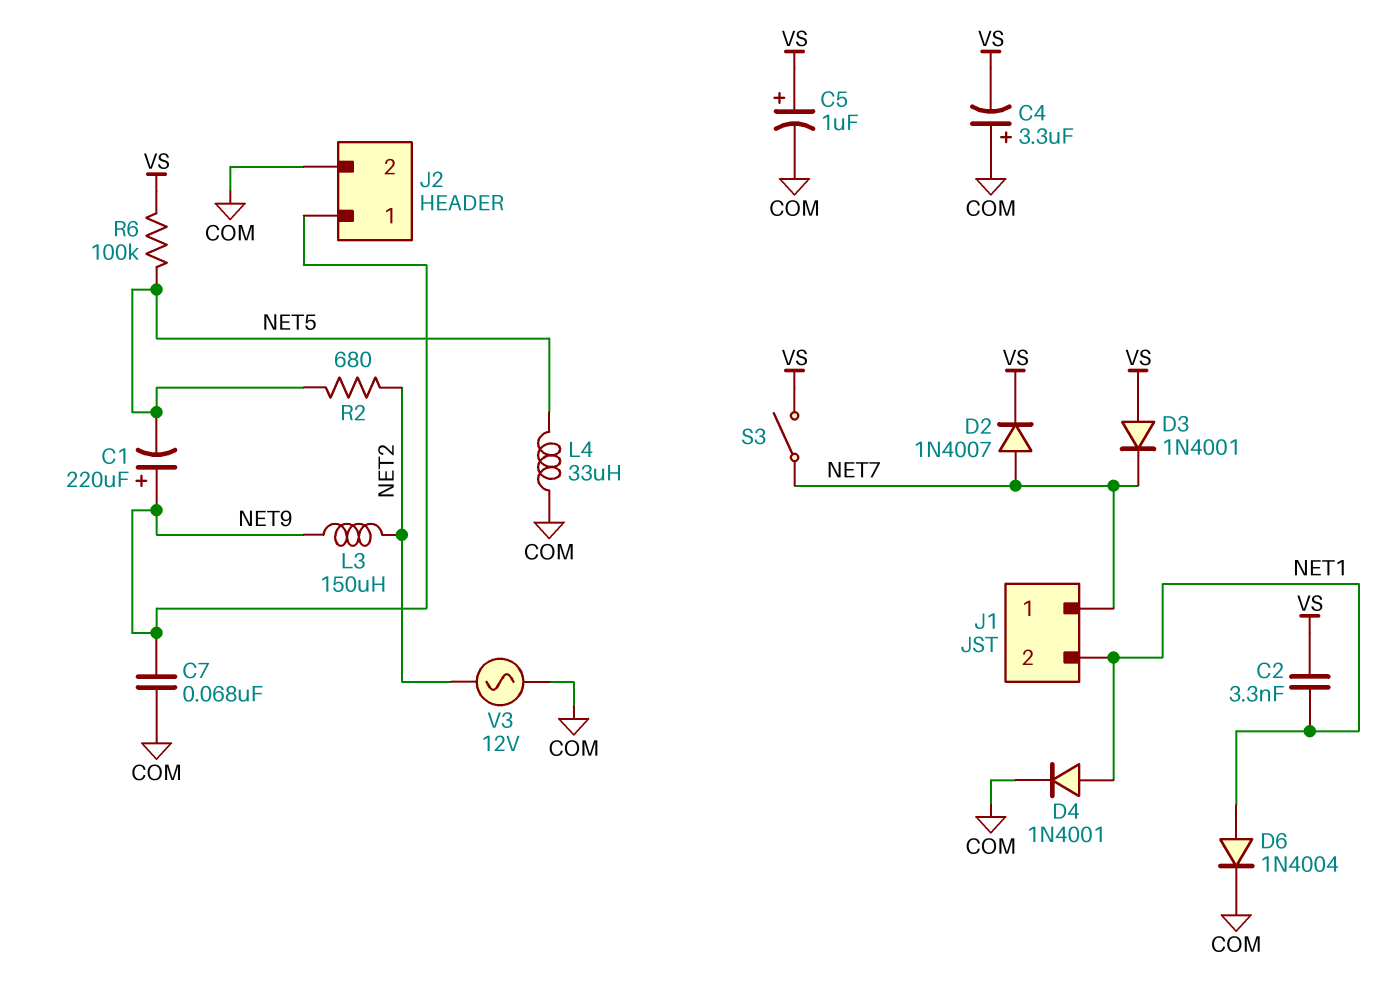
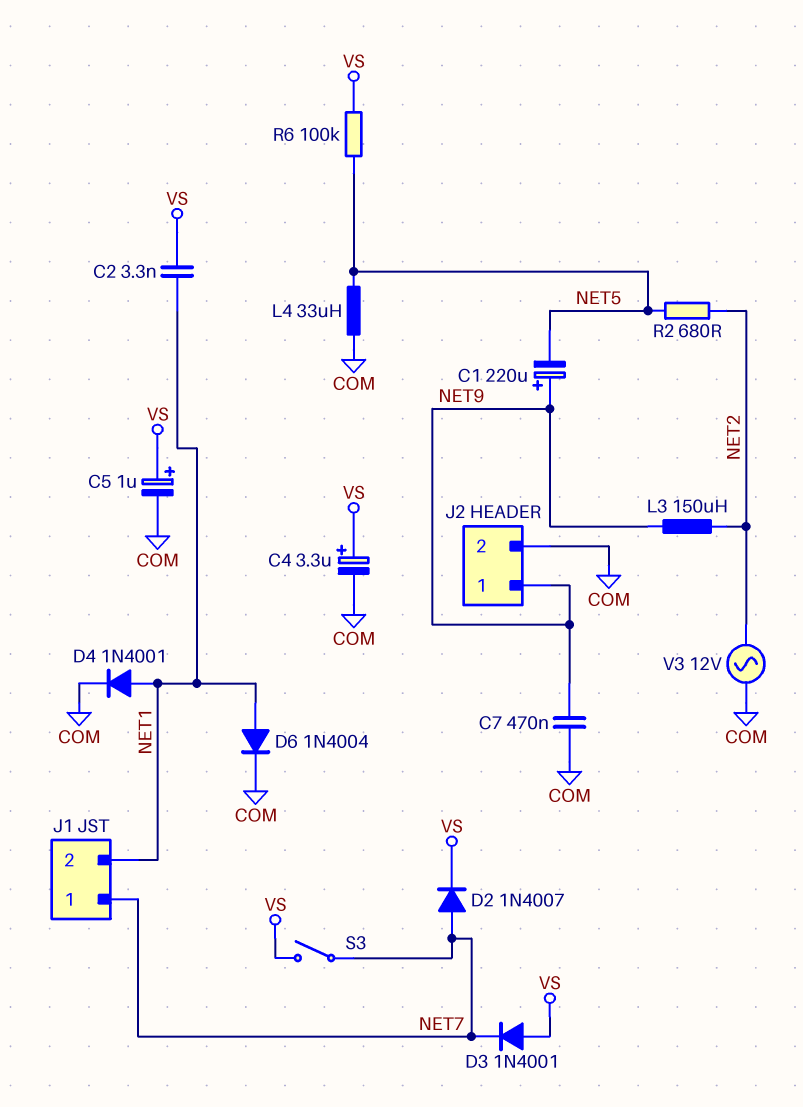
C4: 3.3uF (plus COM, minus VS) -> 3.3uF (plus VS, minus COM)
C7: 68nF (COM, NET9) -> 470nF (COM, NET9)

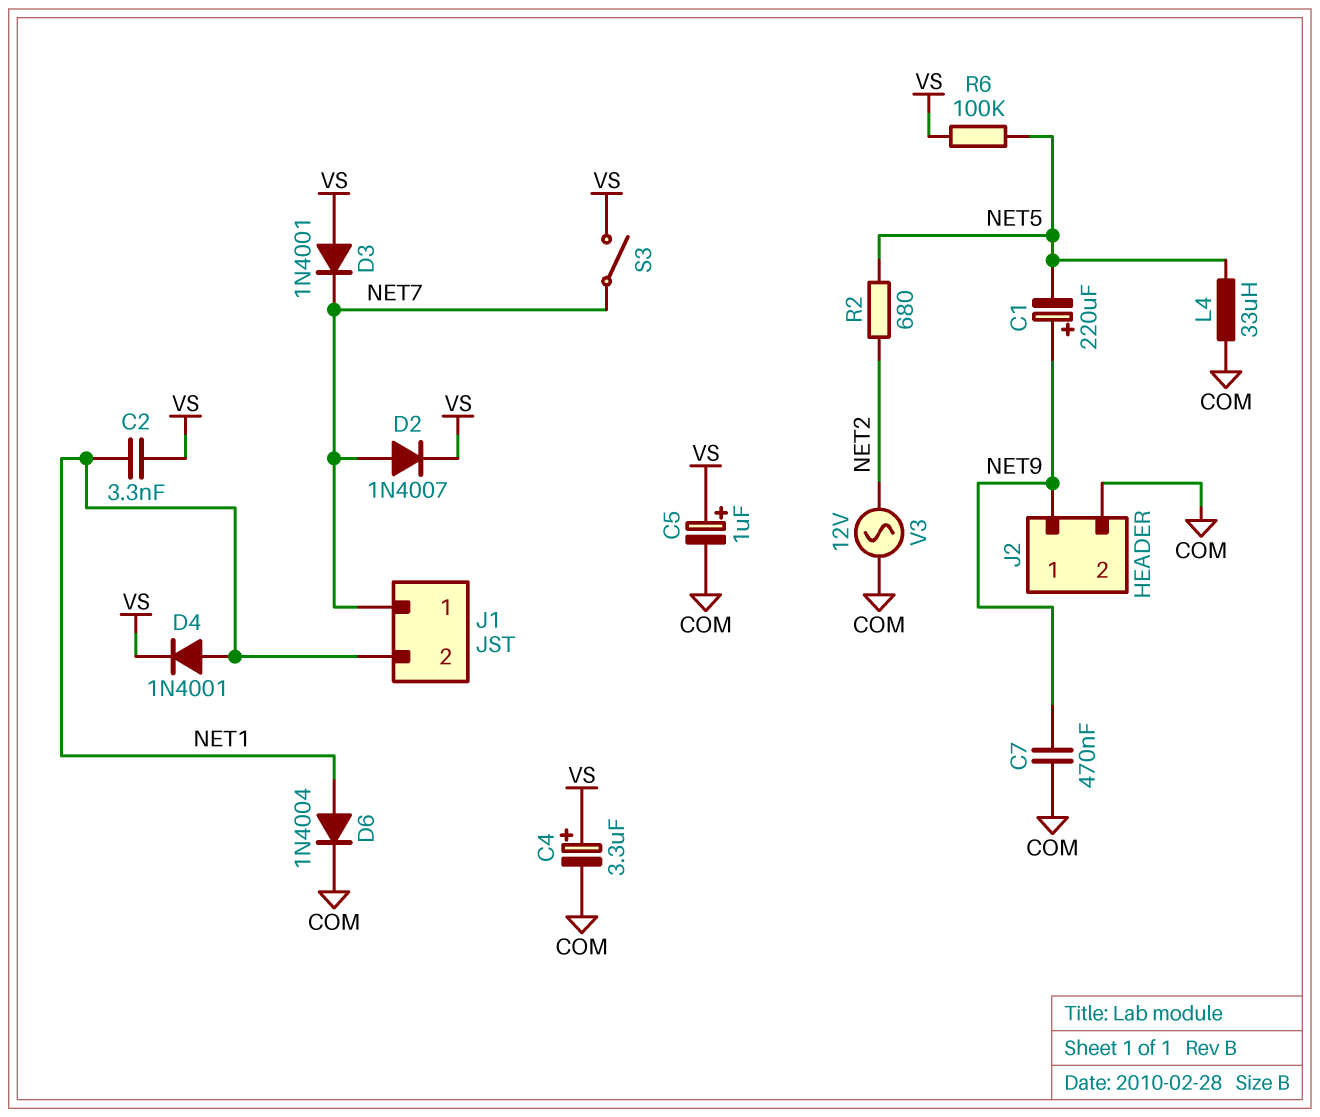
D4: diode 1N4001 (A NET1, K COM) -> diode 1N4001 (A NET1, K VS)
L3: 150uH (NET2, NET9) -> none

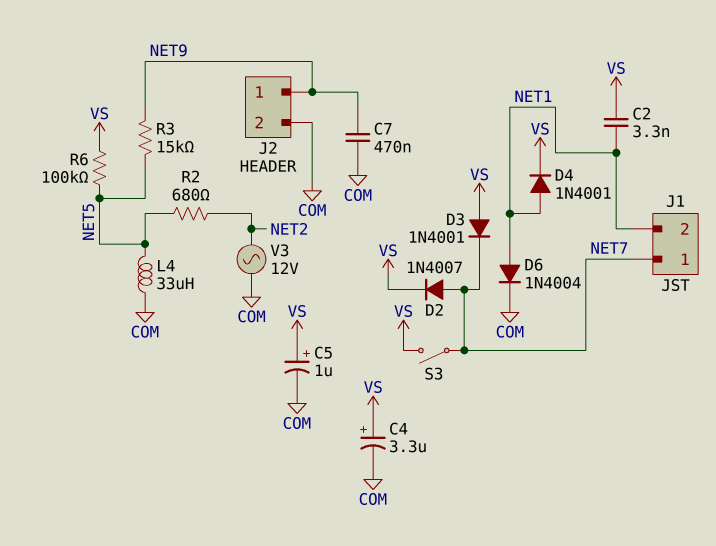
C1: 220uF (plus NET9, minus NET5) -> none
R3: none -> 15k (NET5, NET9)

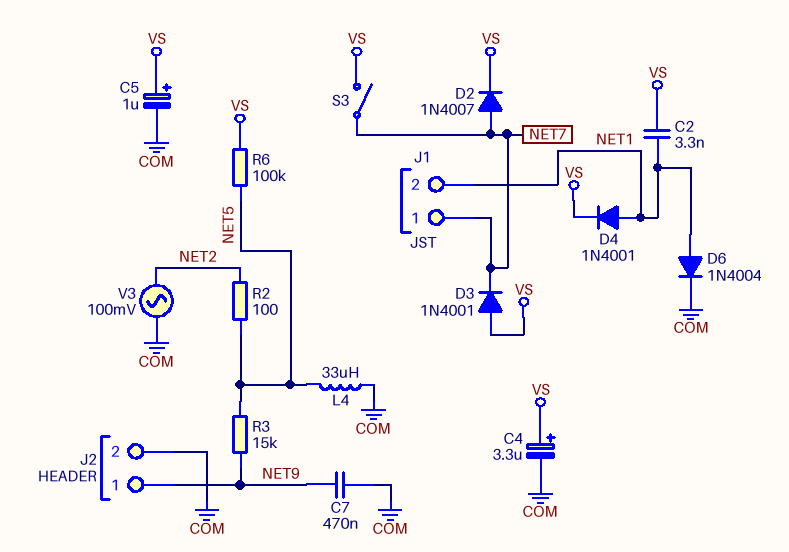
R2: 680 (NET2, NET5) -> 100 (NET2, NET5)
V3: AC 12V (COM, NET2) -> AC 100mV (COM, NET2)

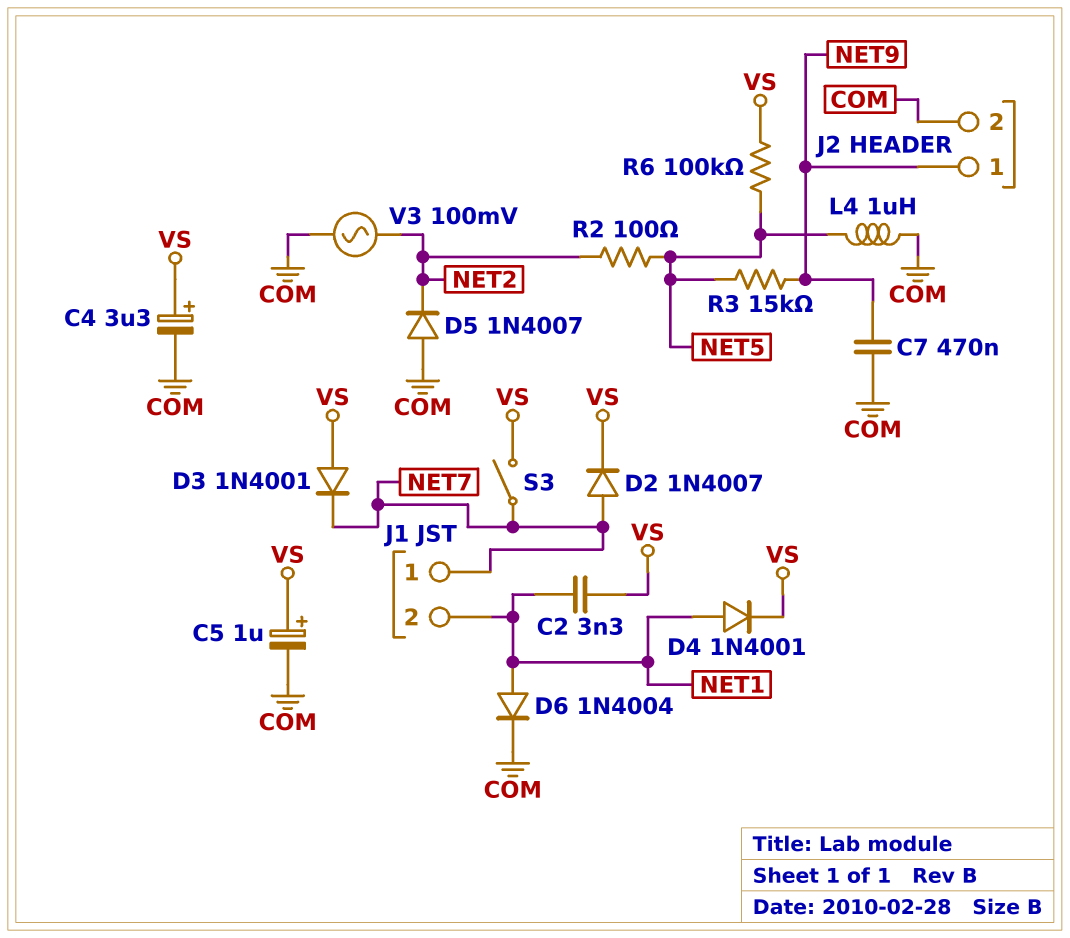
D5: none -> diode 1N4007 (A COM, K NET2)
L4: 33uH (COM, NET5) -> 1uH (COM, NET5)

